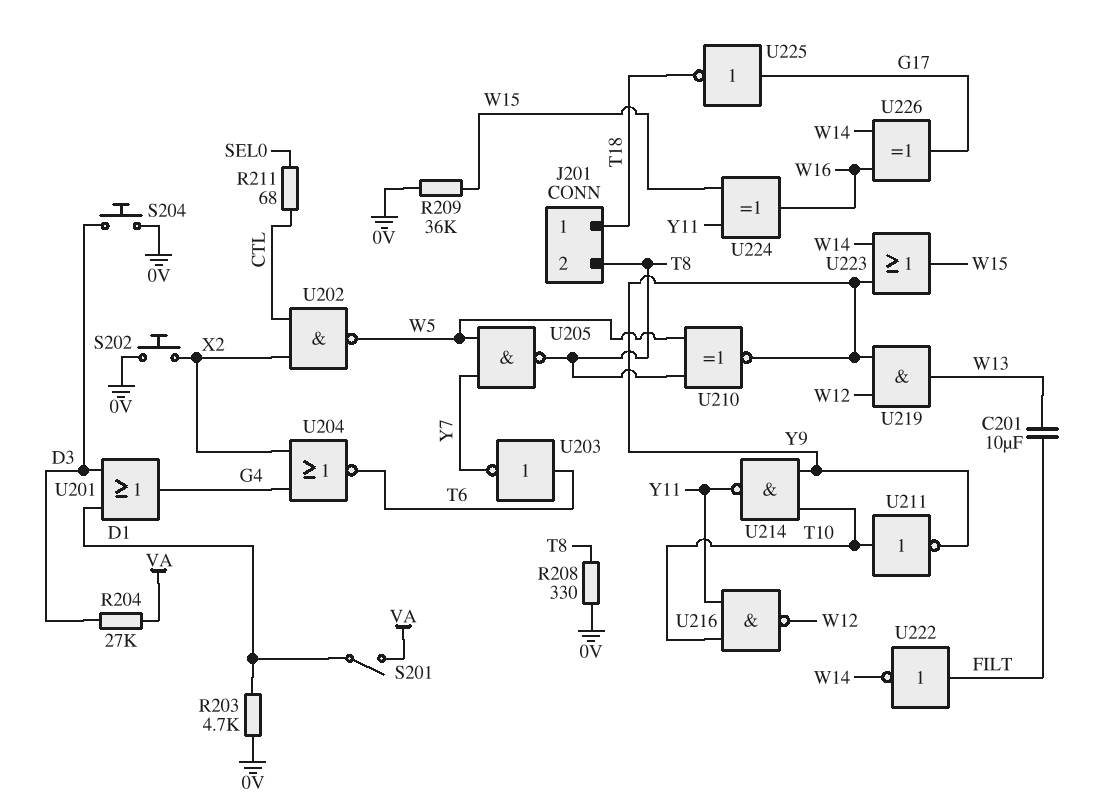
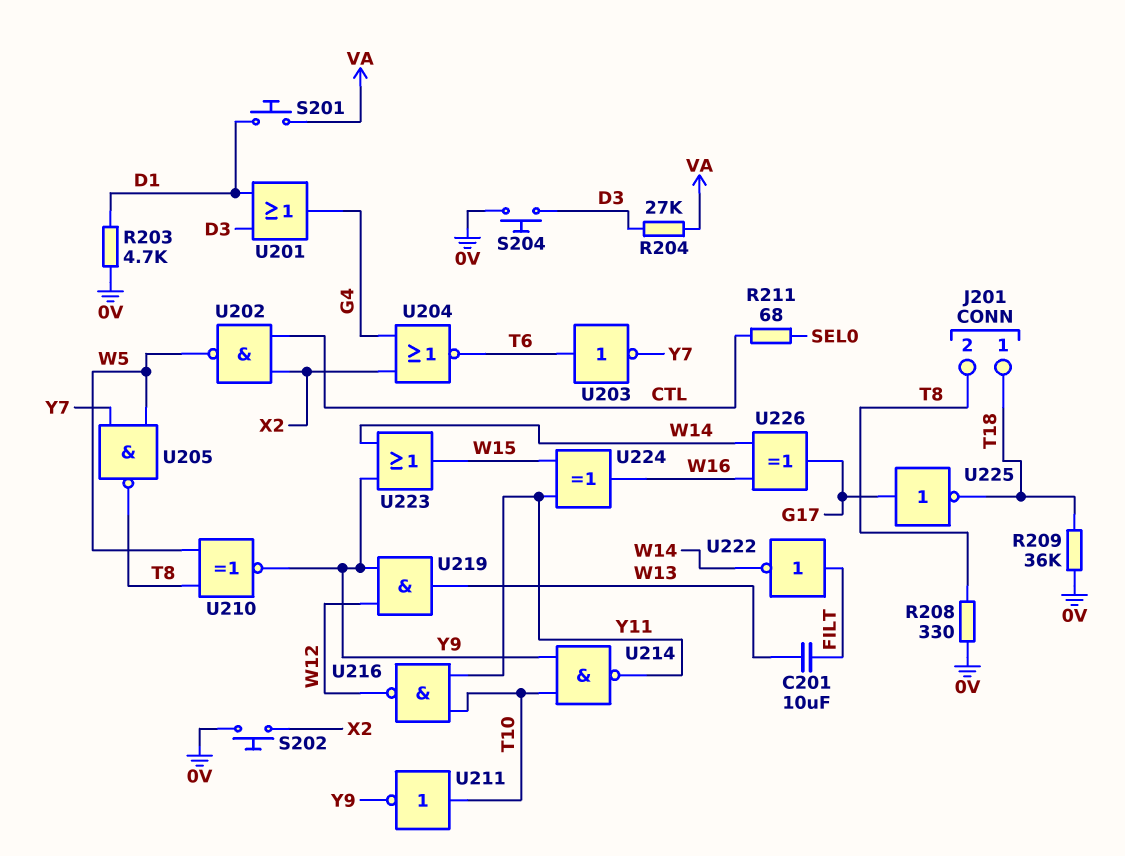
R209: 36k (0V, W15) -> 36k (0V, T18)
S201: switch (D1, VA) -> button (D1, VA)

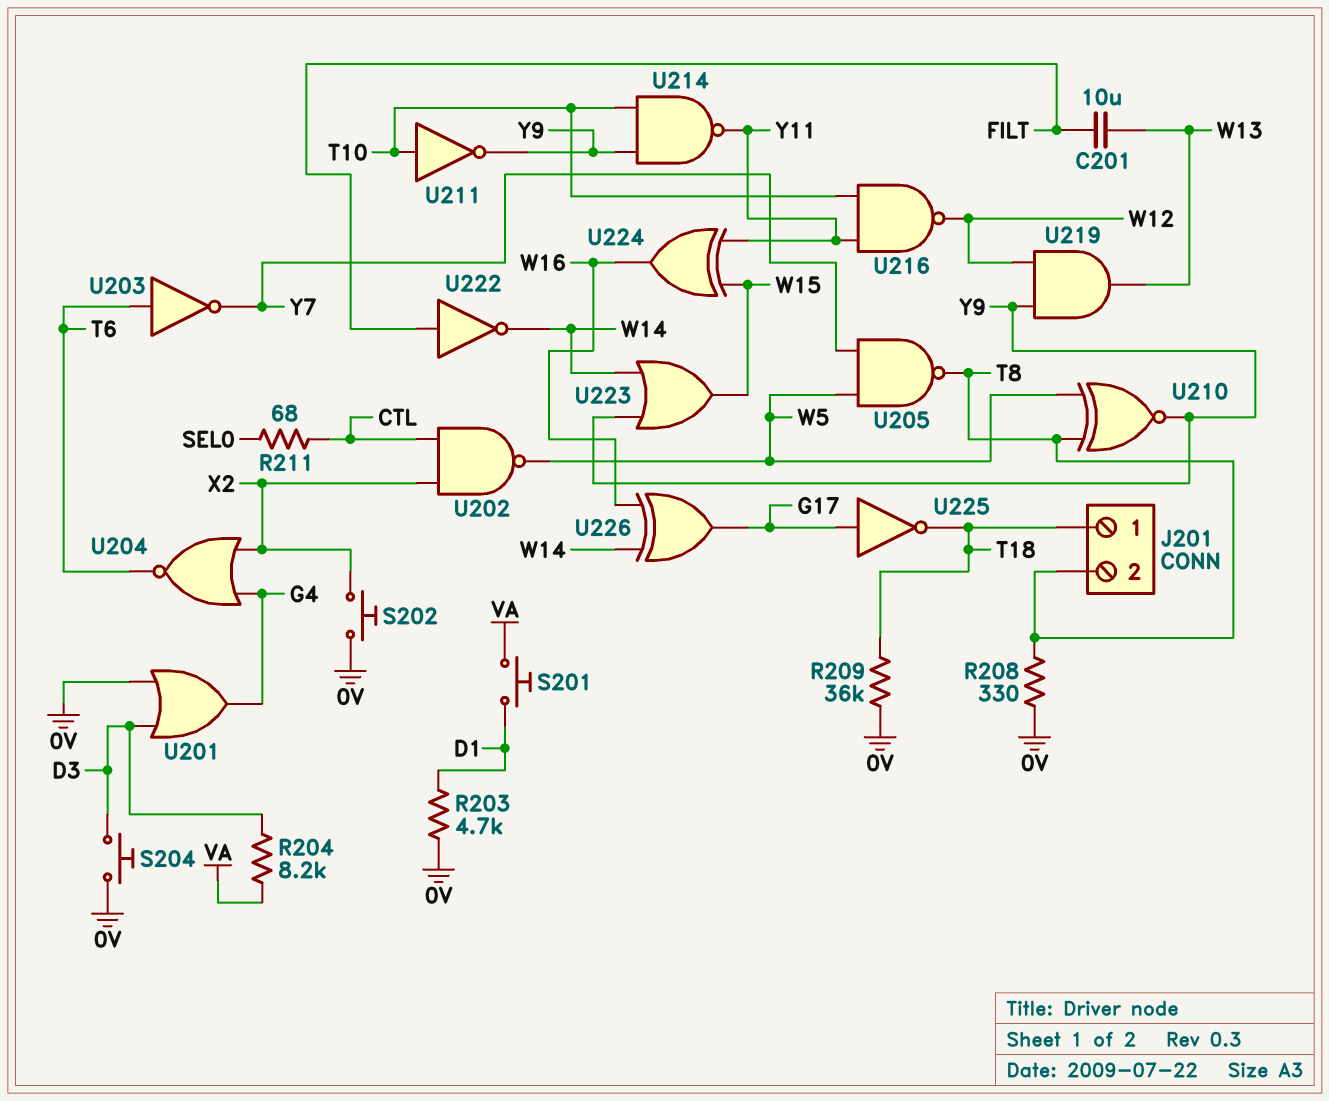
R204: 27k (D3, VA) -> 8.2k (D3, VA)
U201: OR (in D1, in D3, out G4) -> OR (in 0V, in D3, out G4)

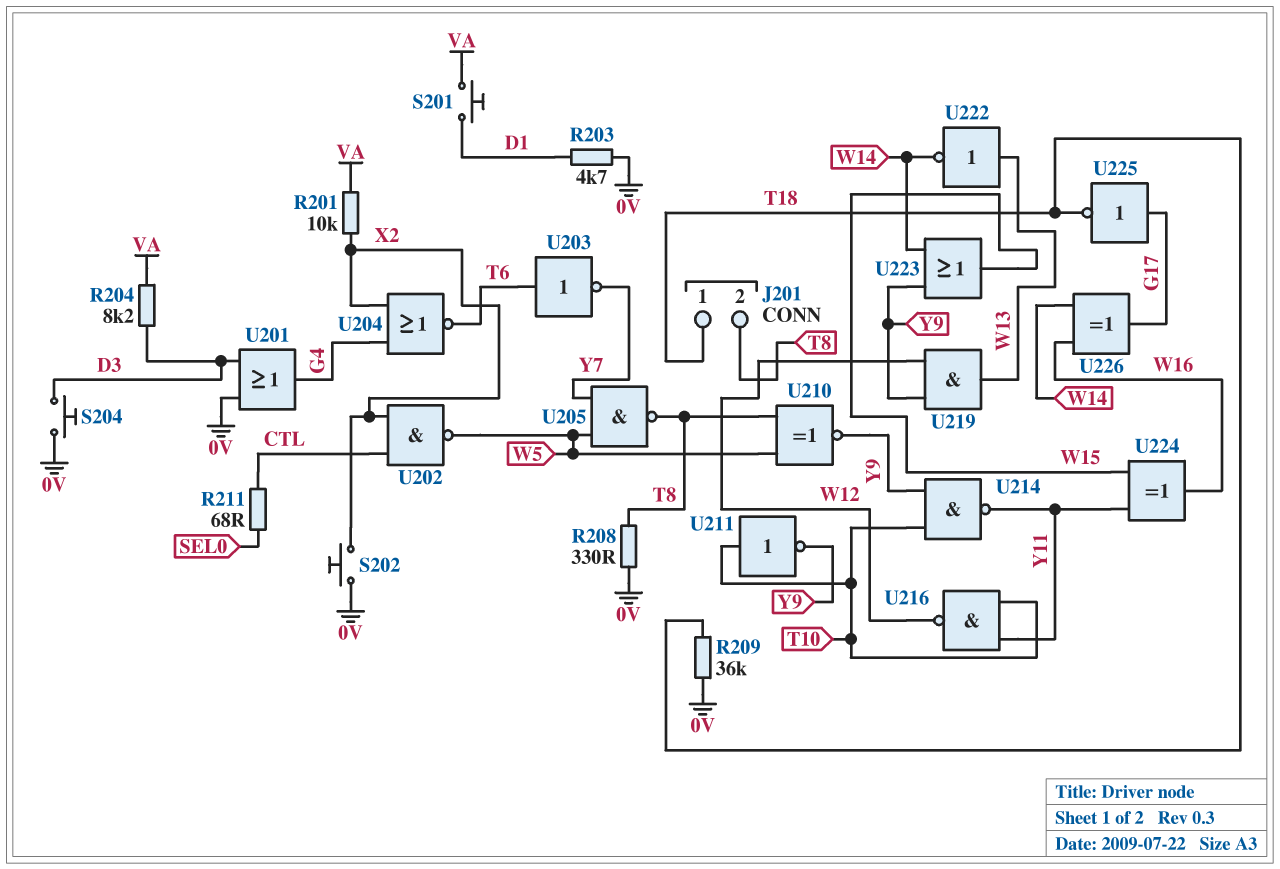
C201: 10uF (FILT, W13) -> none
R201: none -> 10k (VA, X2)
U222: NOT (in FILT, out W14) -> NOT (in W13, out W14)

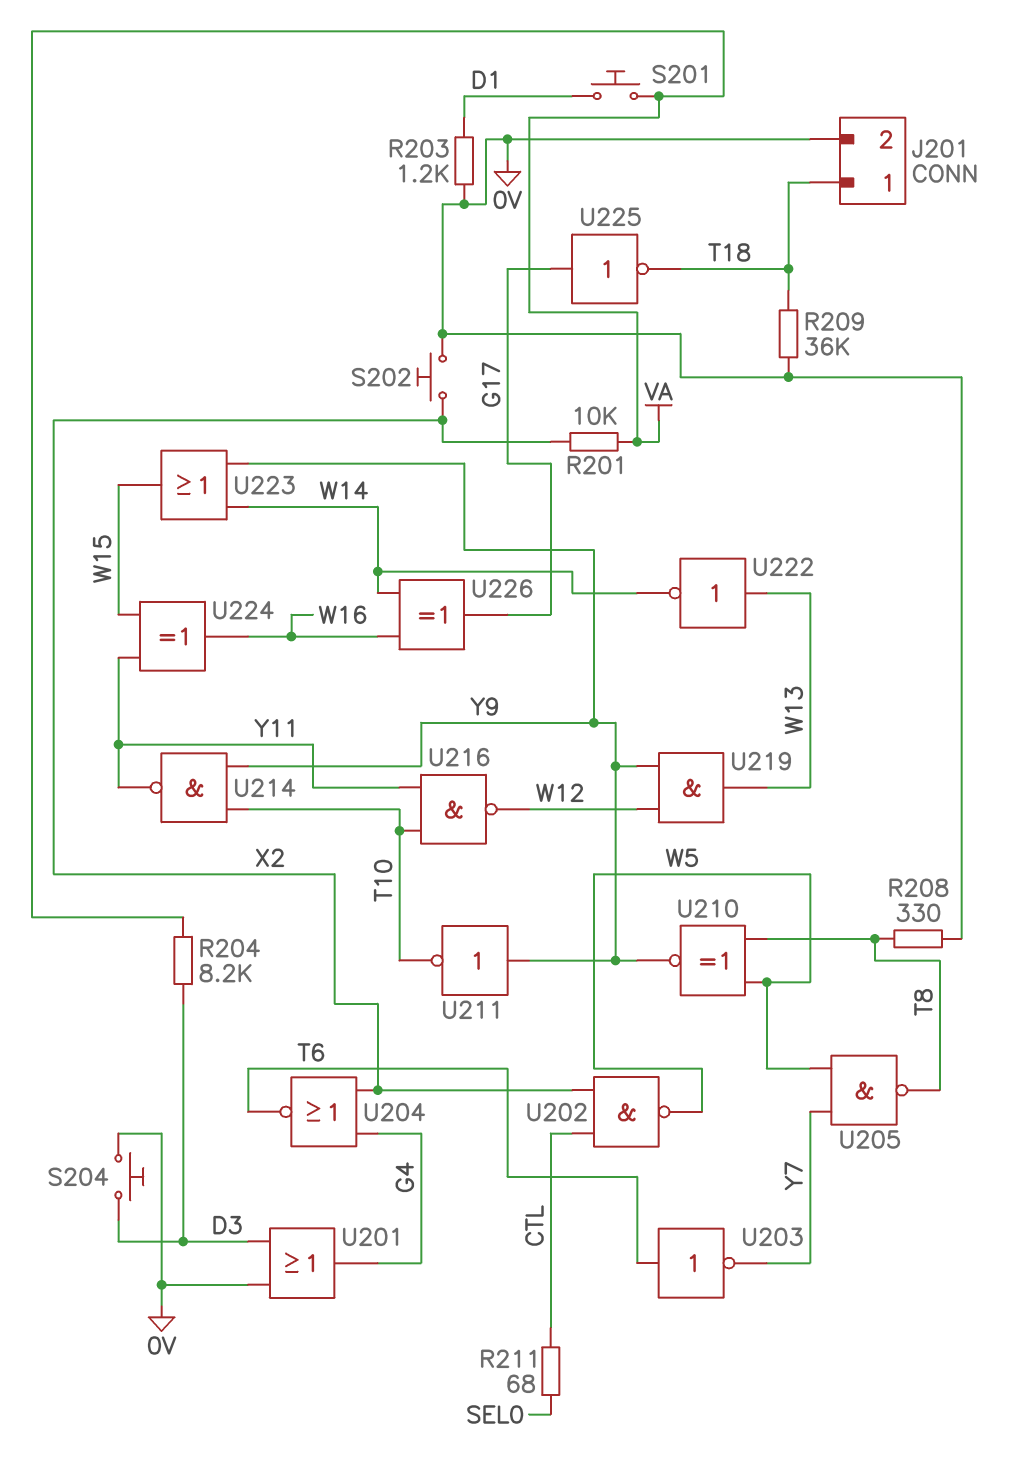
J201 pin 2: T8 -> 0V
R203: 4.7k (0V, D1) -> 1.2k (0V, D1)
U211: NOT (in T10, out Y9) -> NOT (in Y9, out T10)

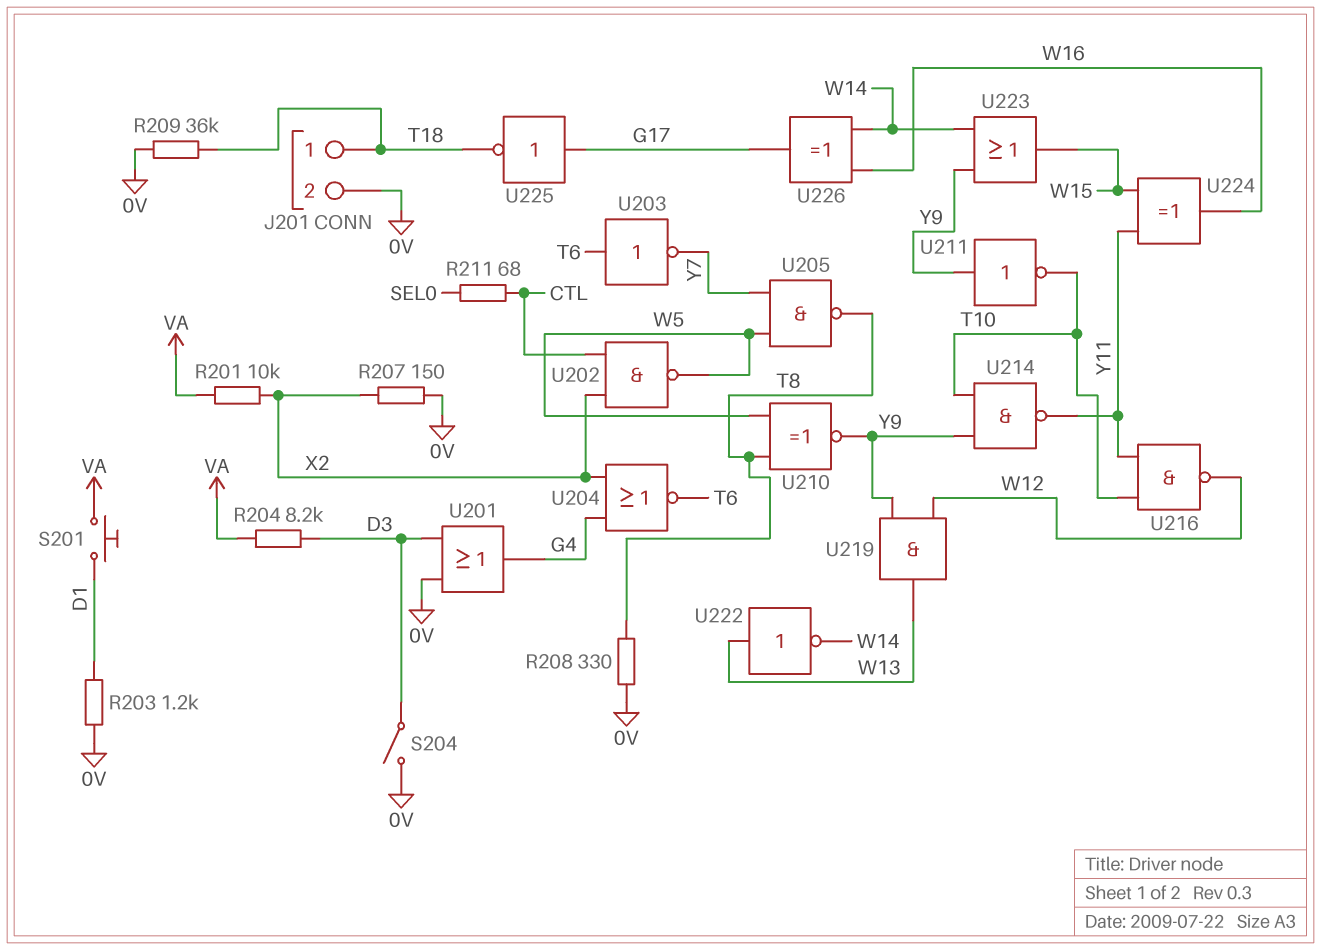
R207: none -> 150 (0V, X2)
S202: button (0V, X2) -> none
S204: button (0V, D3) -> switch (0V, D3)

